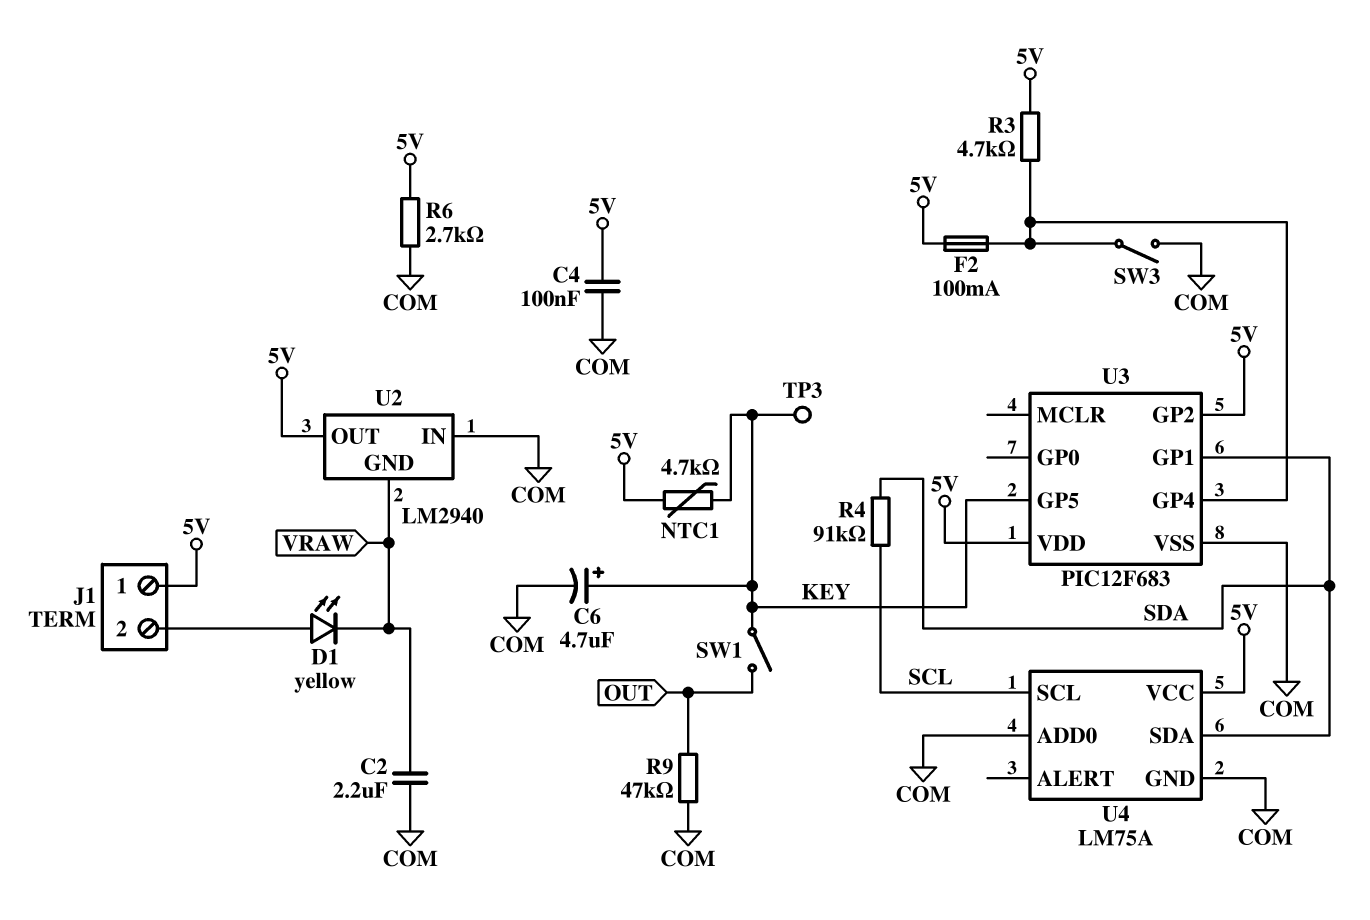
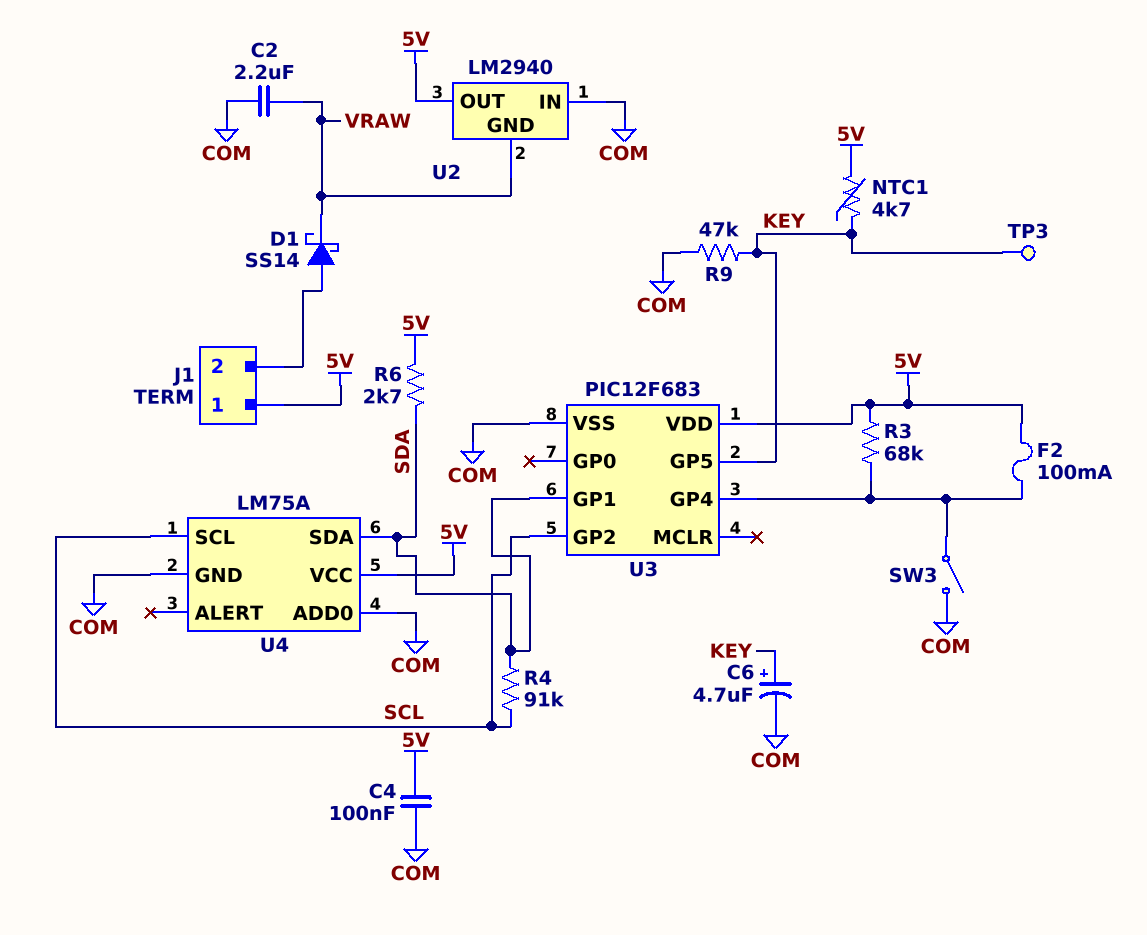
D1: LED yellow (A J1/2, K VRAW) -> schottky SS14 (A J1/2, K VRAW)
R3: 4.7k (5V, U3/GP4) -> 68k (5V, U3/GP4)
R6: 2.7k (5V, COM) -> 2.7k (5V, SDA)
R9: 47k (COM, OUT) -> 47k (COM, KEY)
SW1: switch (KEY, OUT) -> none
U3 pin GP2: 5V -> SCL

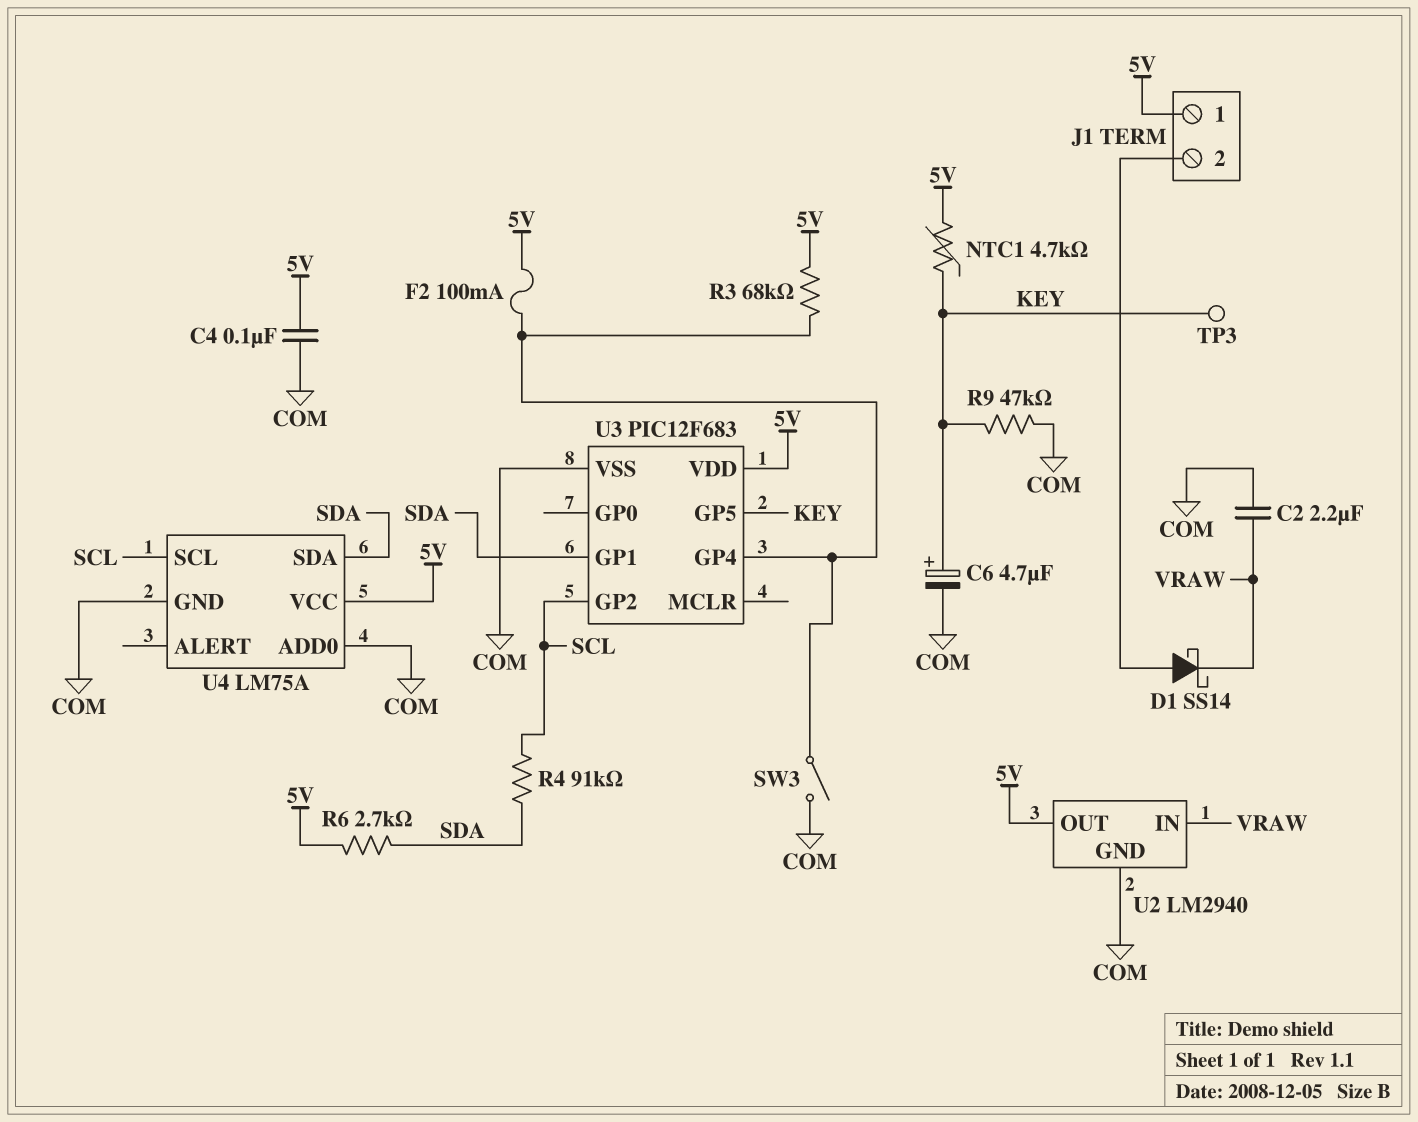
U2 pin GND: VRAW -> COM
U2 pin IN: COM -> VRAW

